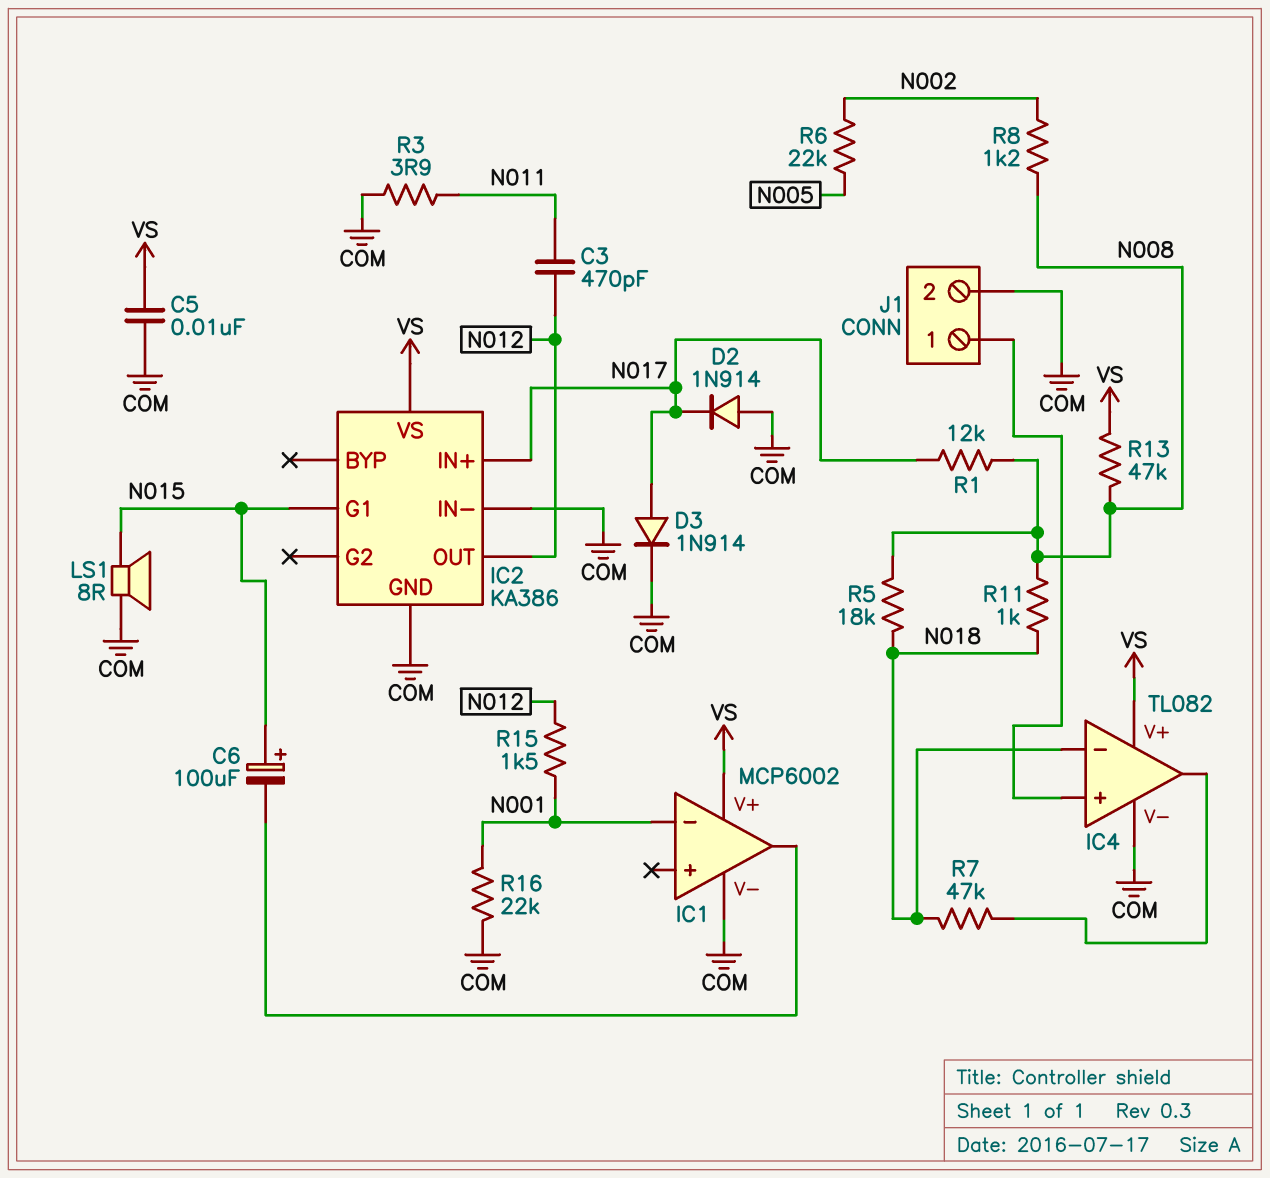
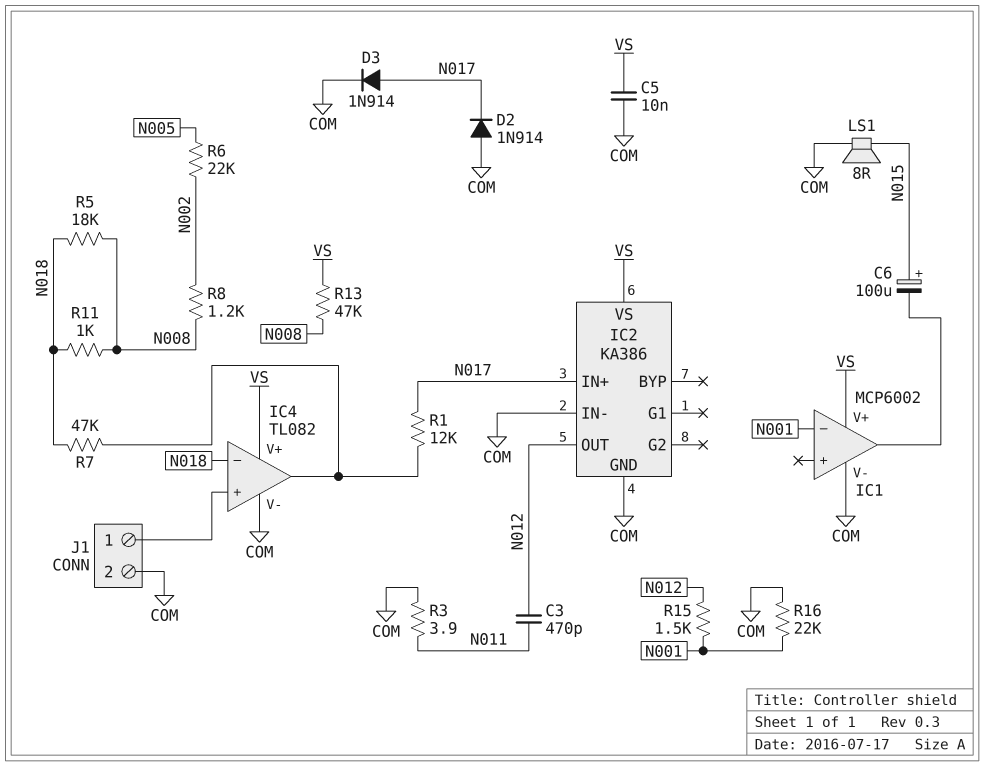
IC2 pin G1: N015 -> none
R1: 12k (N008, N017) -> 12k (IC4/out, N017)

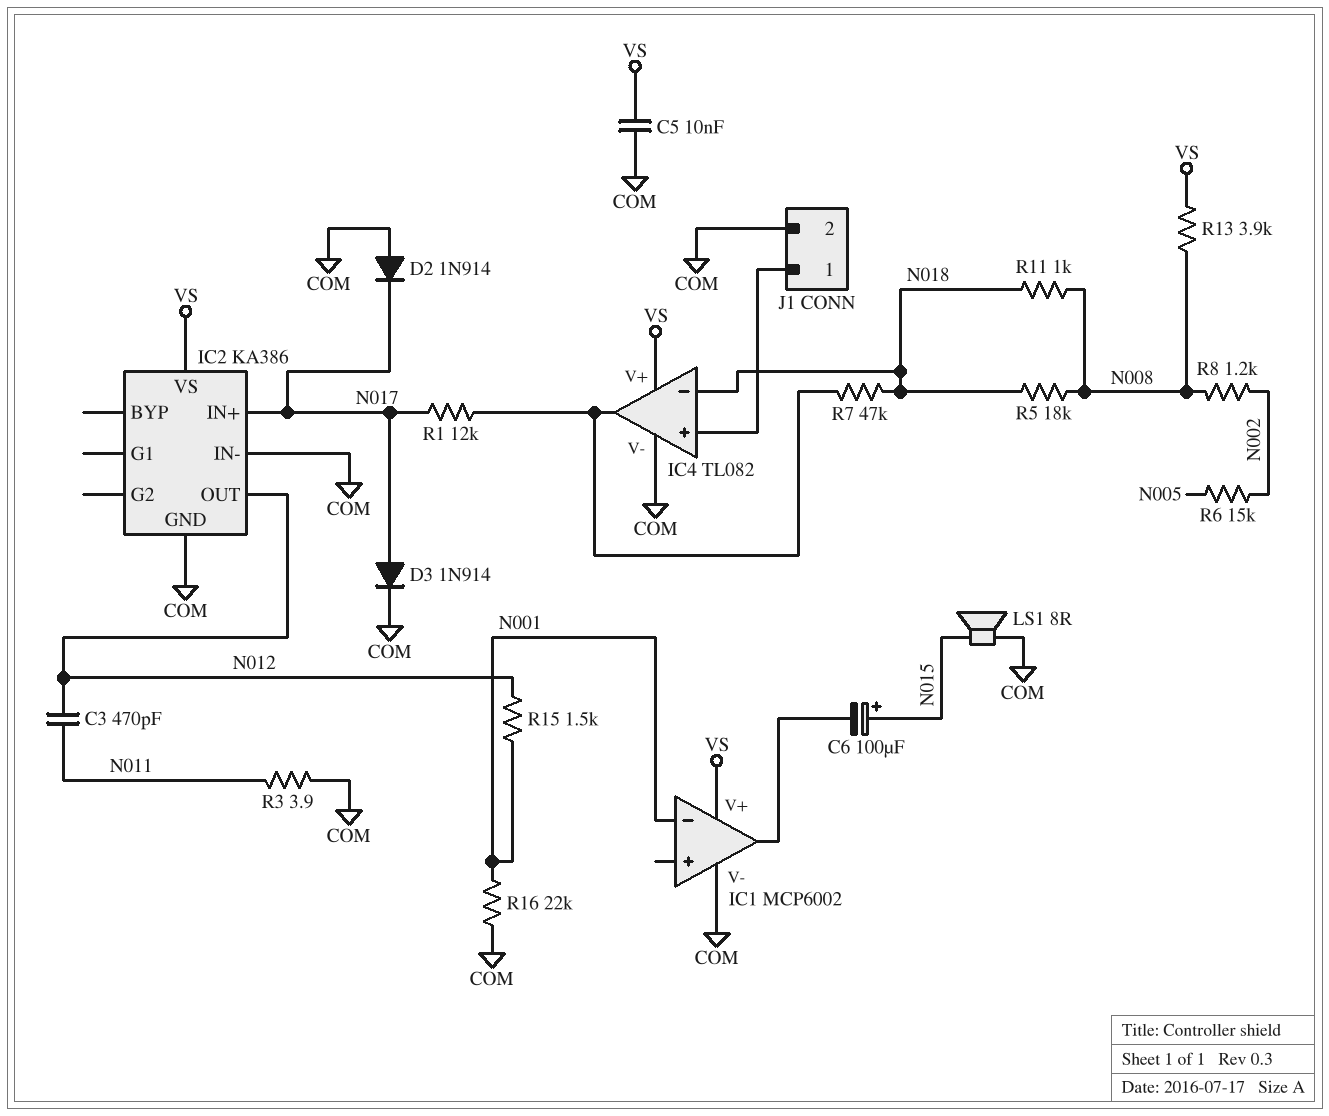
R6: 22k (N002, N005) -> 15k (N002, N005)
R13: 47k (N008, VS) -> 3.9k (N008, VS)

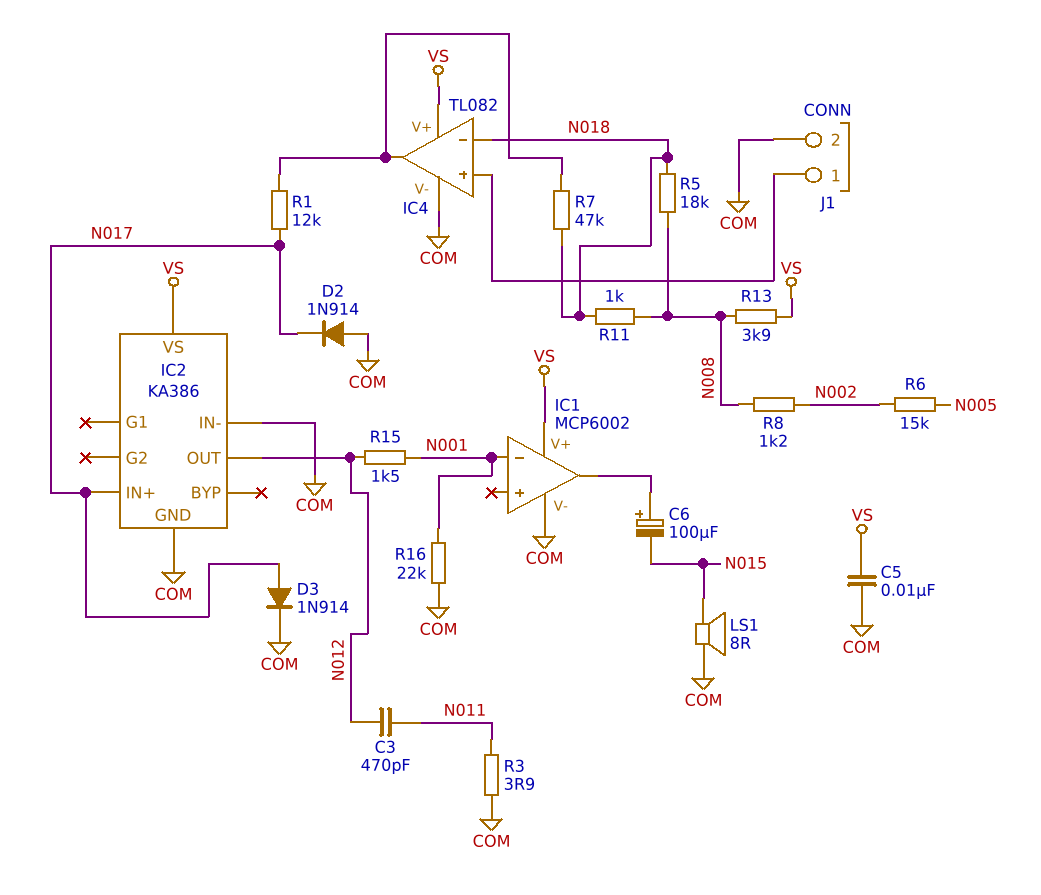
C6: 100uF (plus N015, minus IC1/out) -> 100uF (plus IC1/out, minus N015)

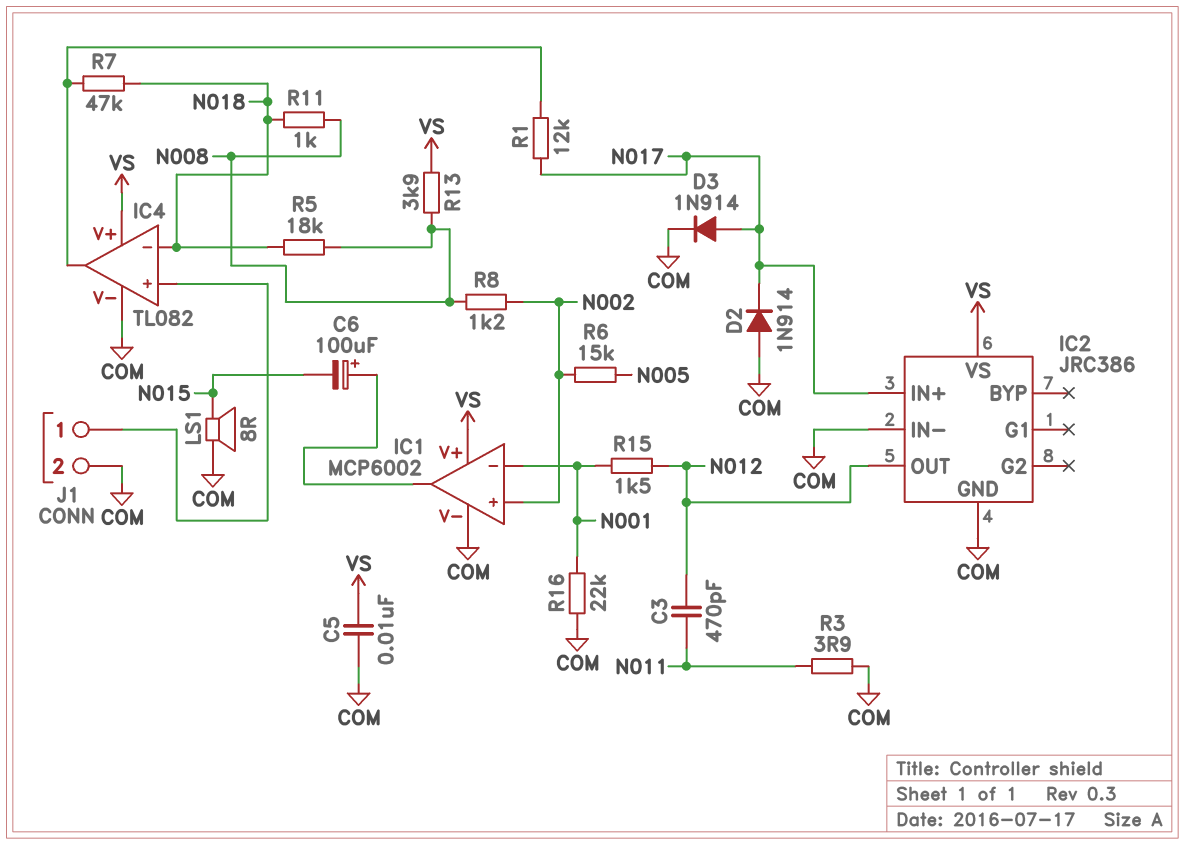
IC1 pin in+: none -> N002
IC2: KA386 -> JRC386

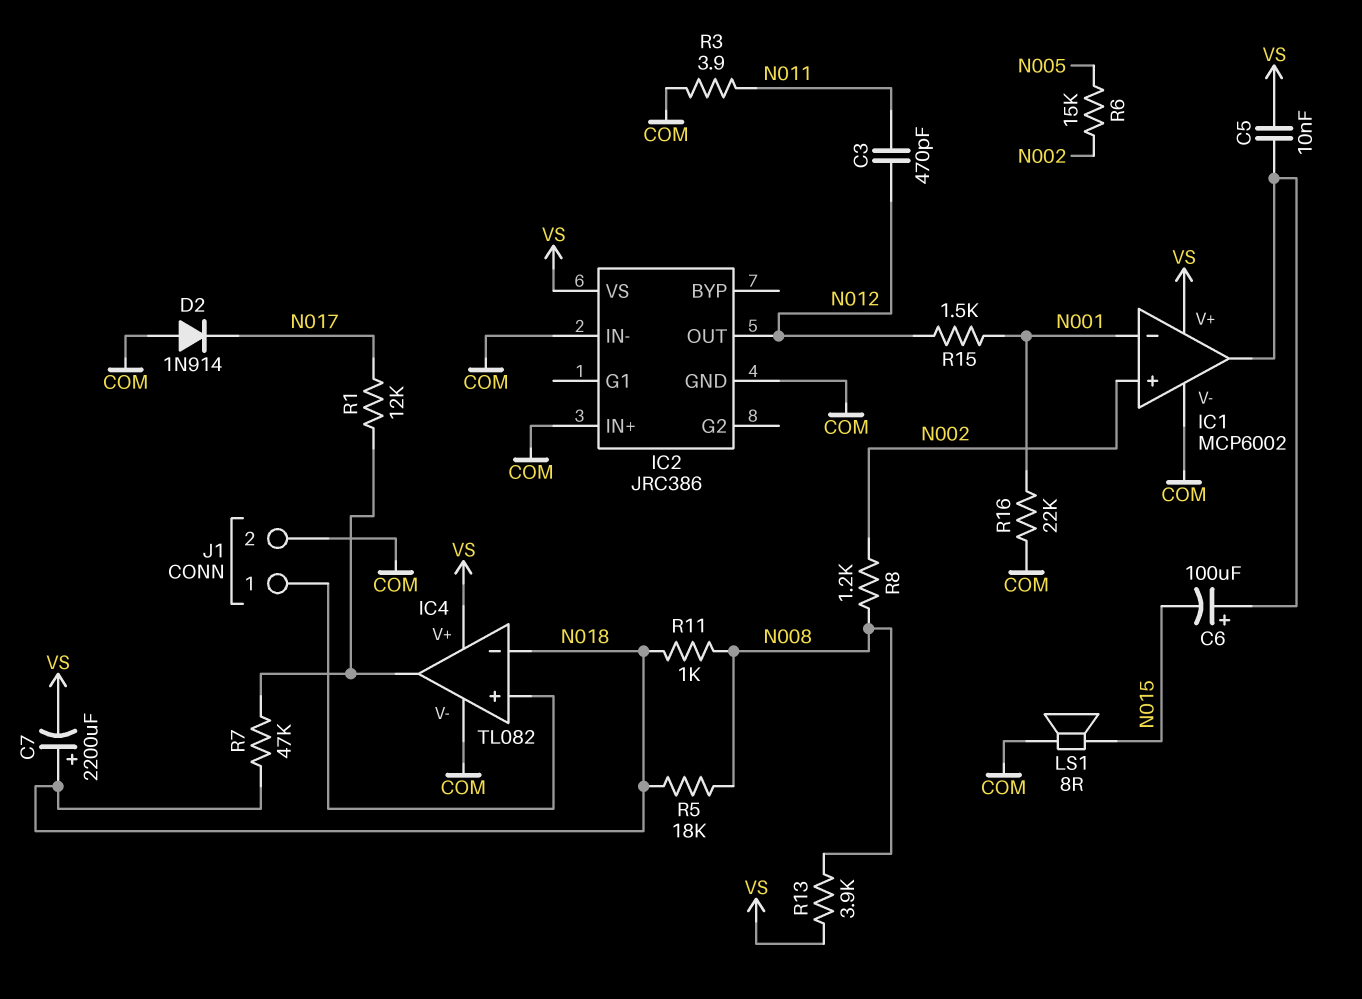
C5: 10nF (COM, VS) -> 10nF (IC1/out, VS)
C7: none -> 2200uF (plus N018, minus VS)
D3: diode 1N914 (A N017, K COM) -> none
IC2 pin IN+: N017 -> COM

